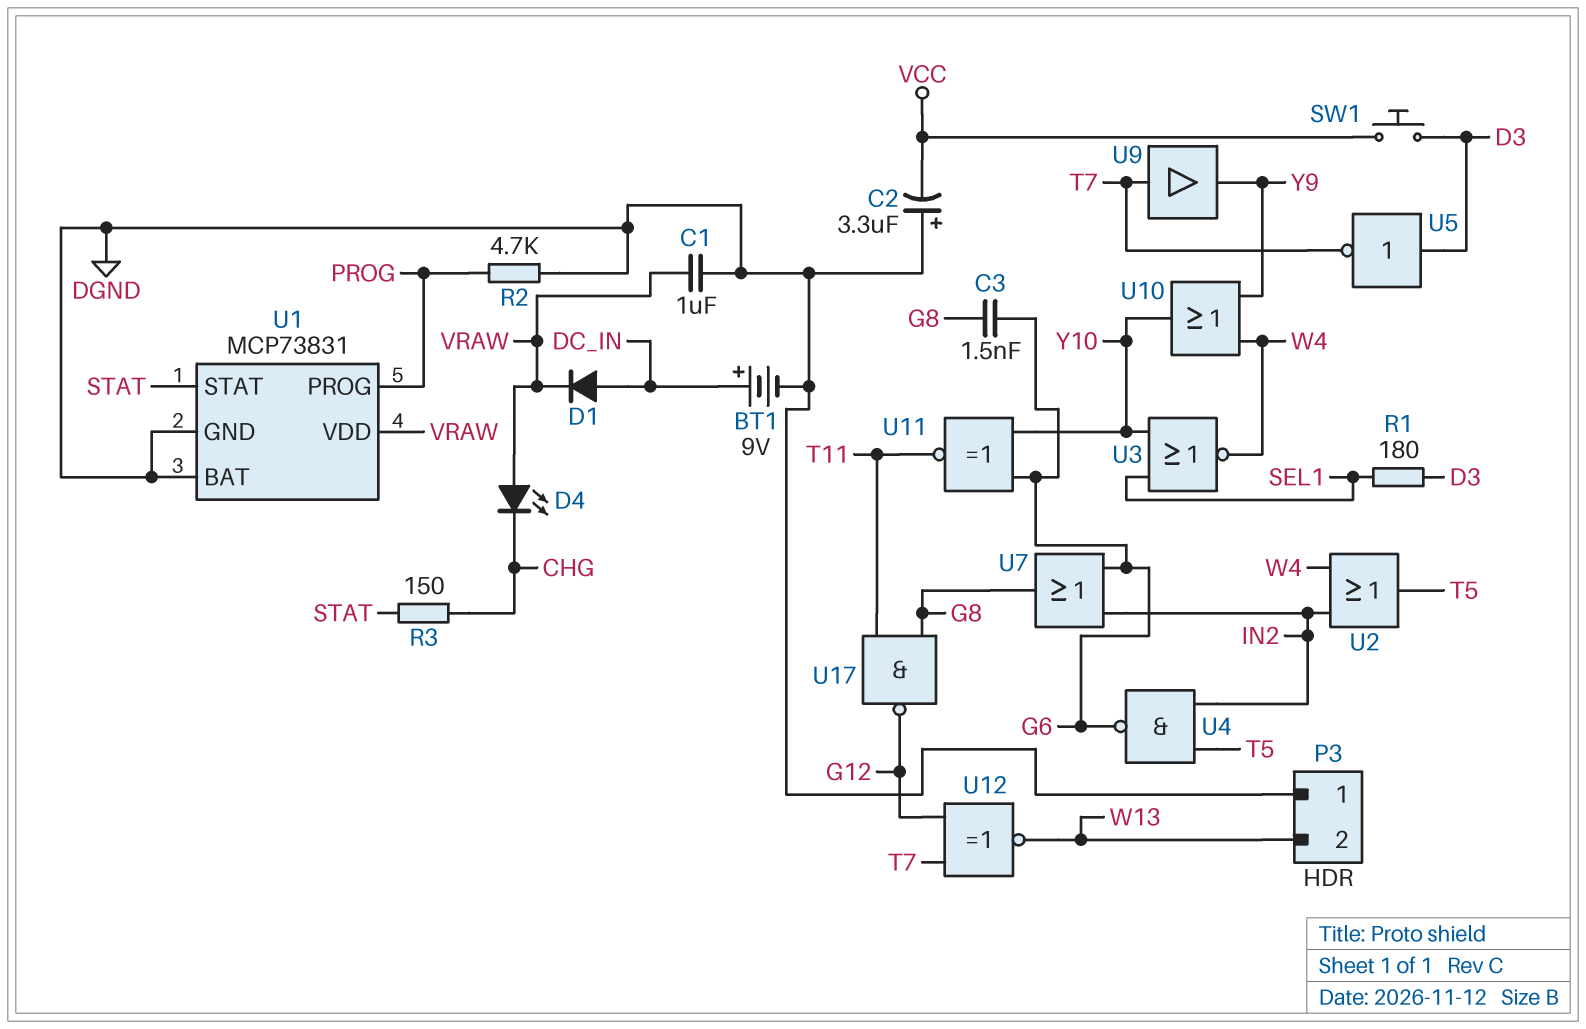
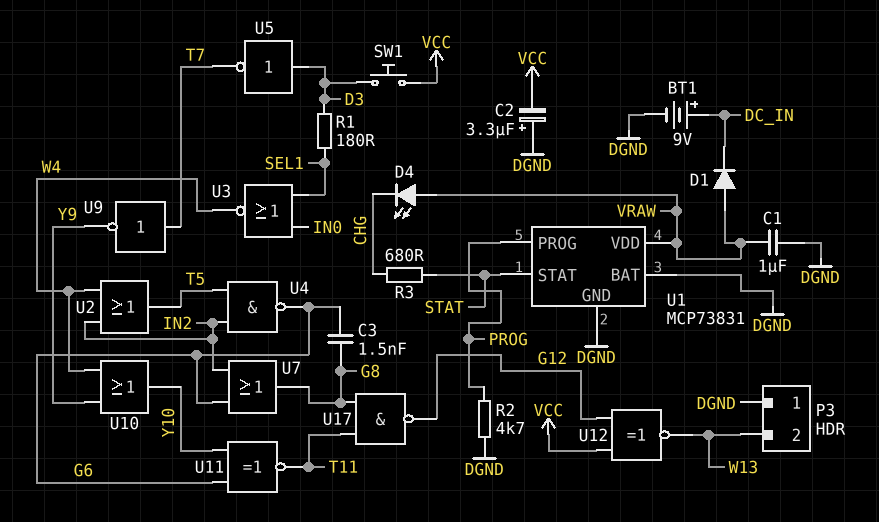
D1: diode (A DC_IN, K VRAW) -> diode (A VRAW, K DC_IN)
R3: 150 (CHG, STAT) -> 680 (CHG, STAT)
U3: NOR (in SEL1, in Y10, out W4) -> NOR (in IN0, in SEL1, out W4)
U9: buffer (in T7, out Y9) -> NOT (in T7, out Y9)
U12: XNOR (in G12, in T7, out W13) -> XNOR (in G12, in VCC, out W13)

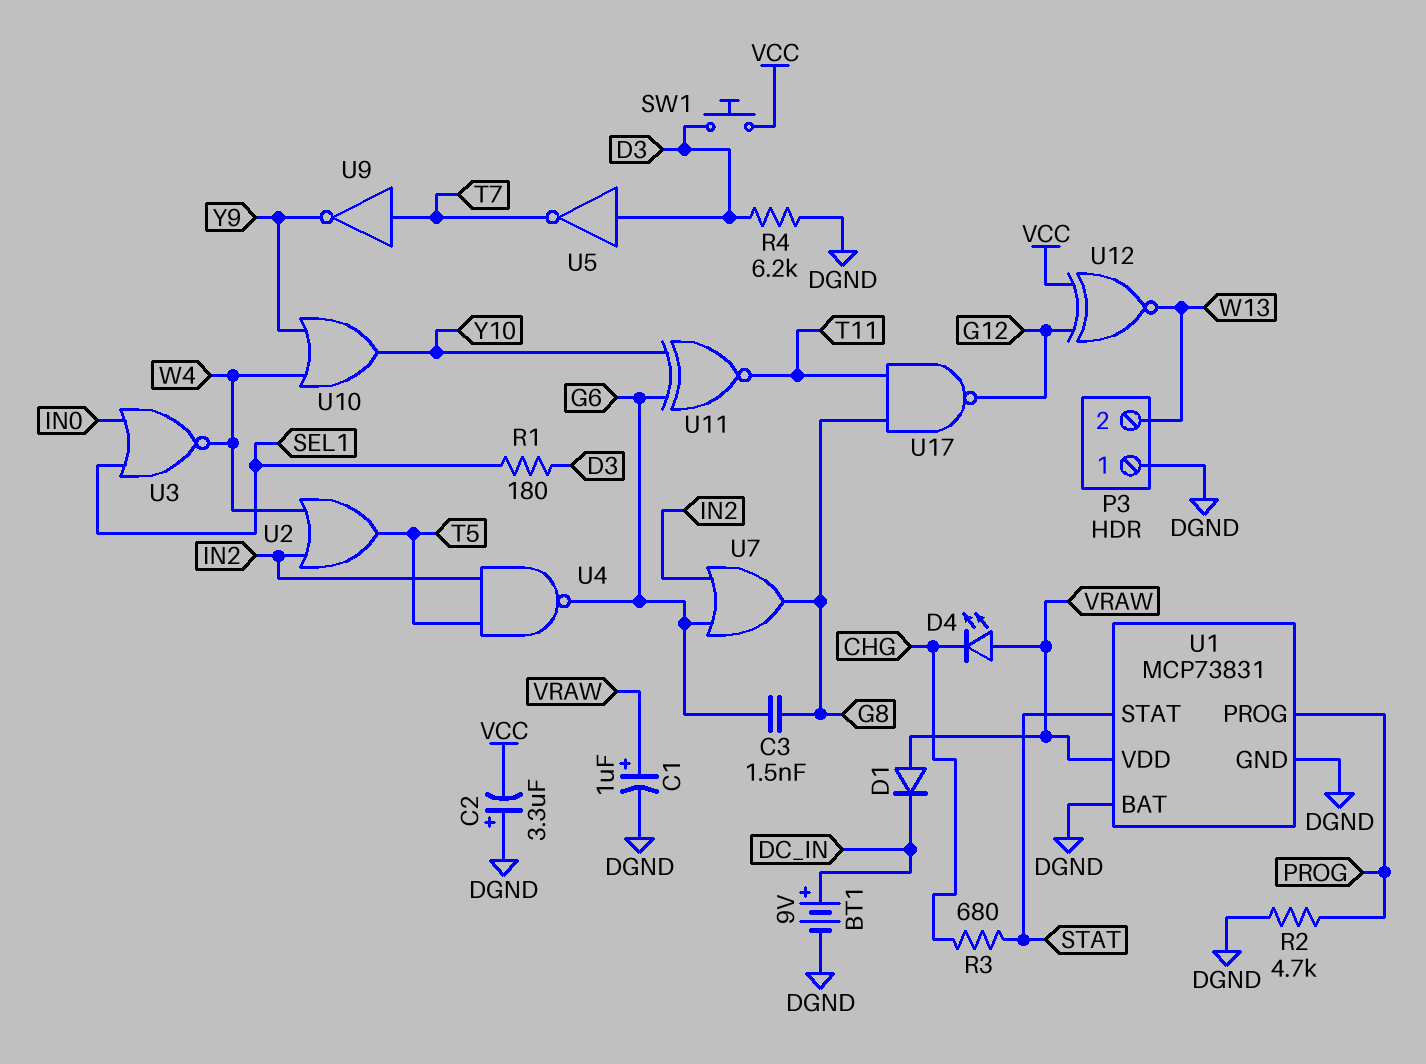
C1: 1uF (DGND, VRAW) -> 1uF (plus VRAW, minus DGND)
R4: none -> 6.2k (D3, DGND)

